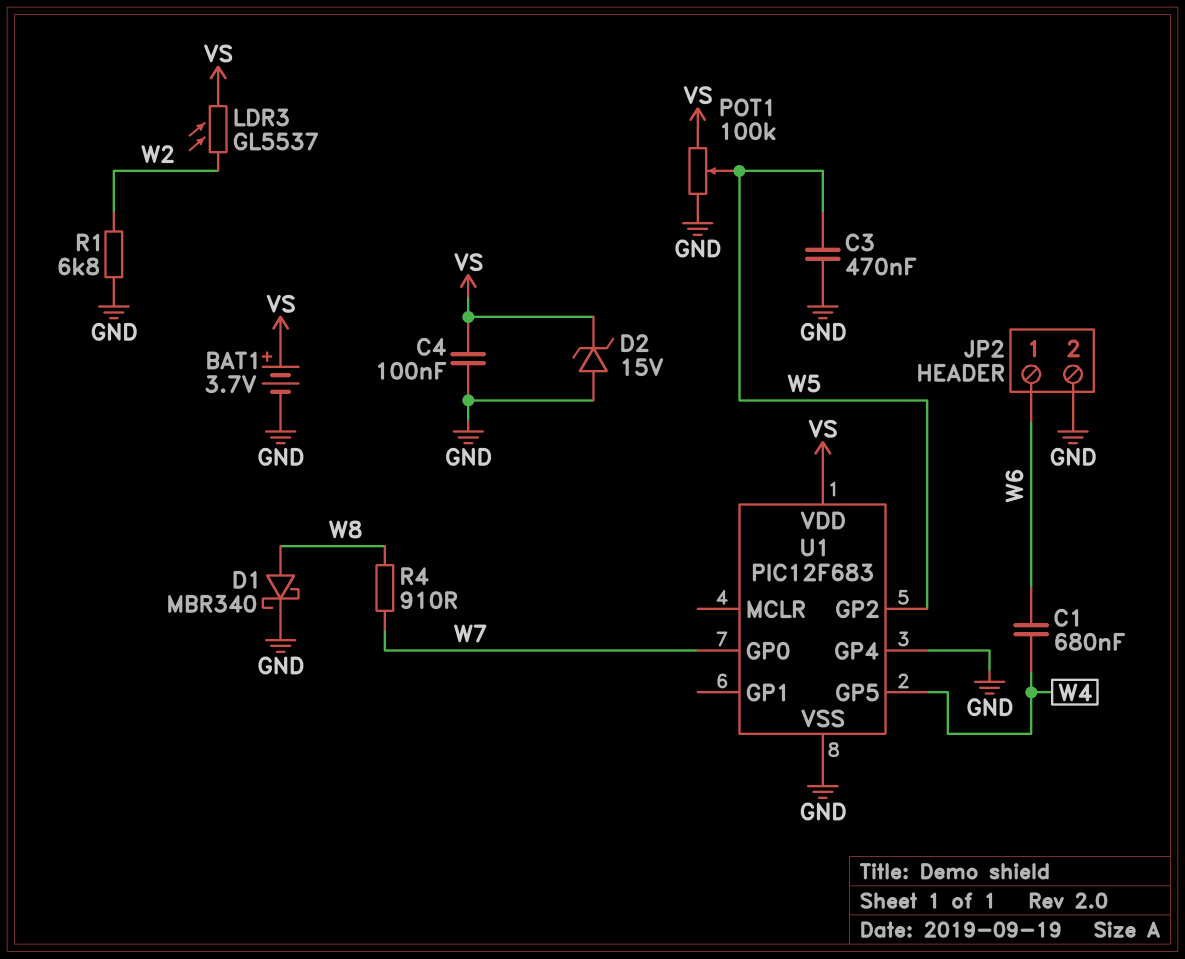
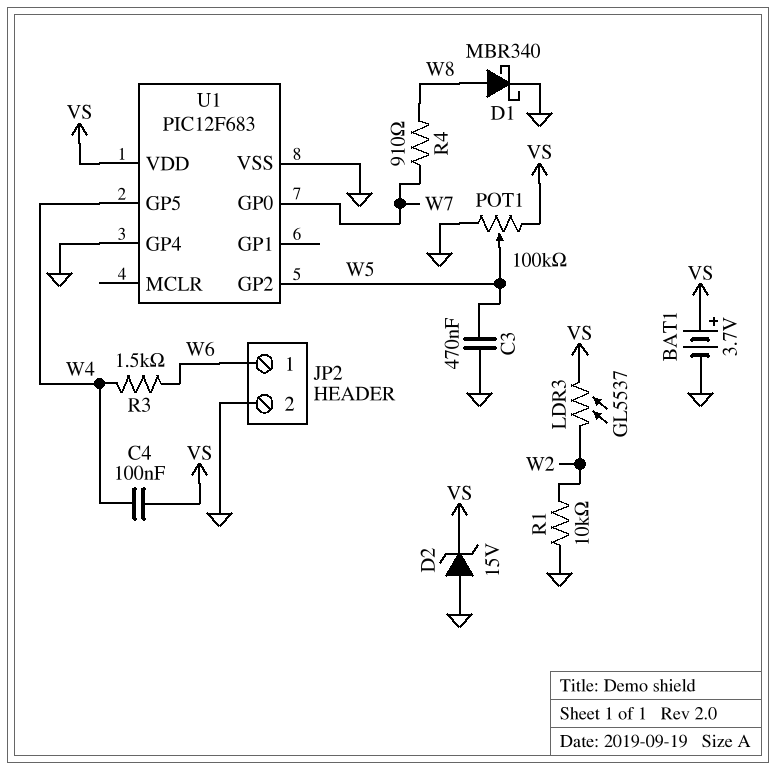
C1: 680nF (W4, W6) -> none
C4: 100nF (GND, VS) -> 100nF (VS, W4)
R1: 6.8k (GND, W2) -> 10k (GND, W2)
R3: none -> 1.5k (W4, W6)

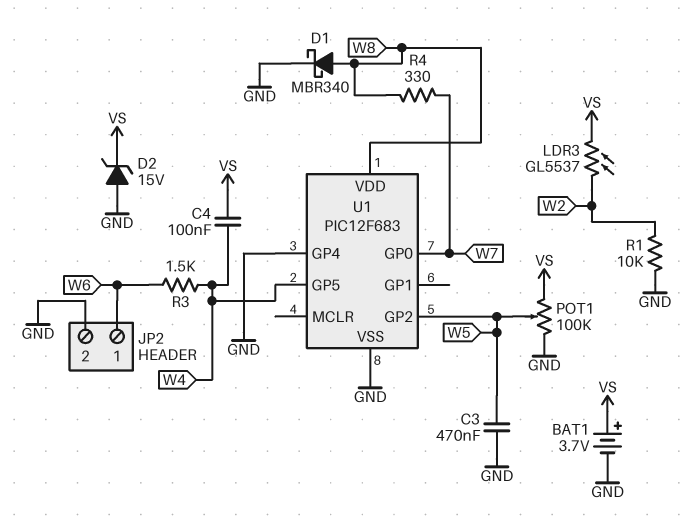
R4: 910 (W7, W8) -> 330 (W7, W8)
U1 pin VDD: VS -> W8

